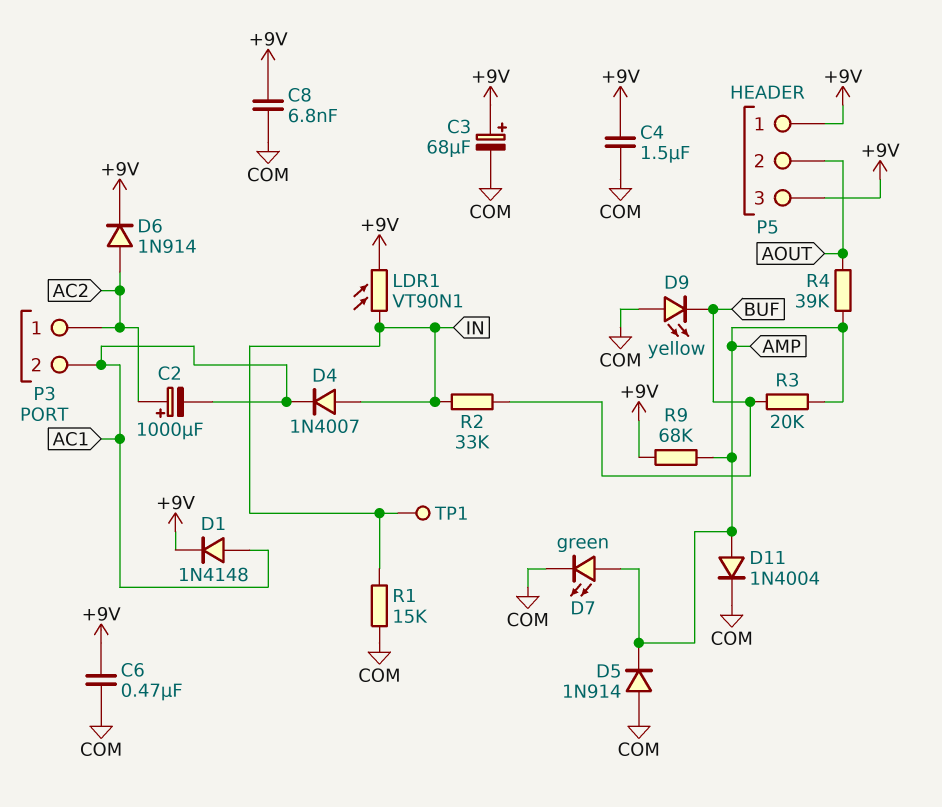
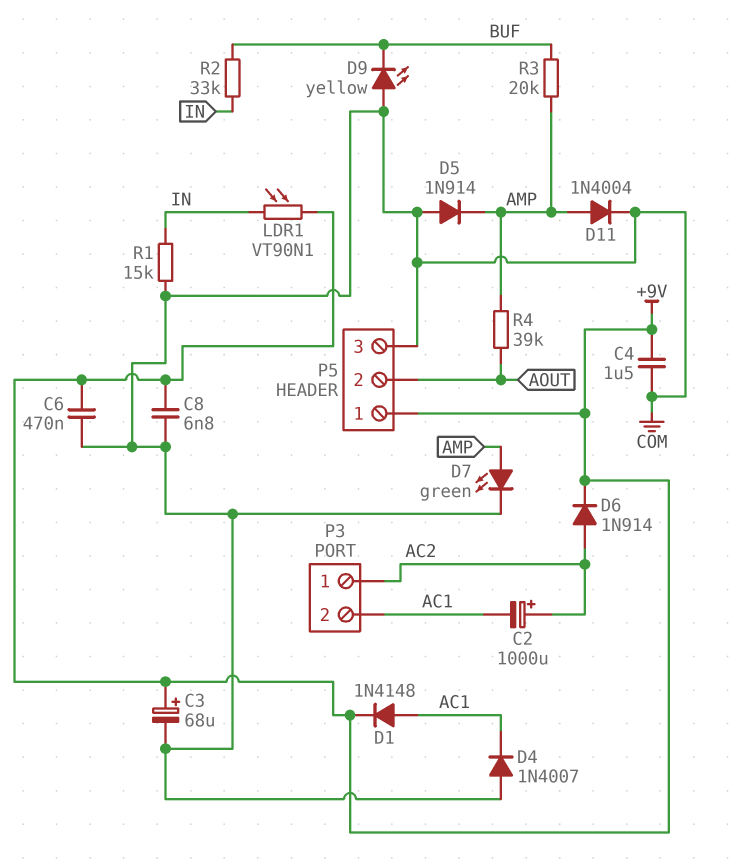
D4: diode 1N4007 (A IN, K AC1) -> diode 1N4007 (A COM, K AC1)
P5 pin 3: +9V -> COM
R9: 68k (+9V, AMP) -> none
TP1: test point (IN) -> none

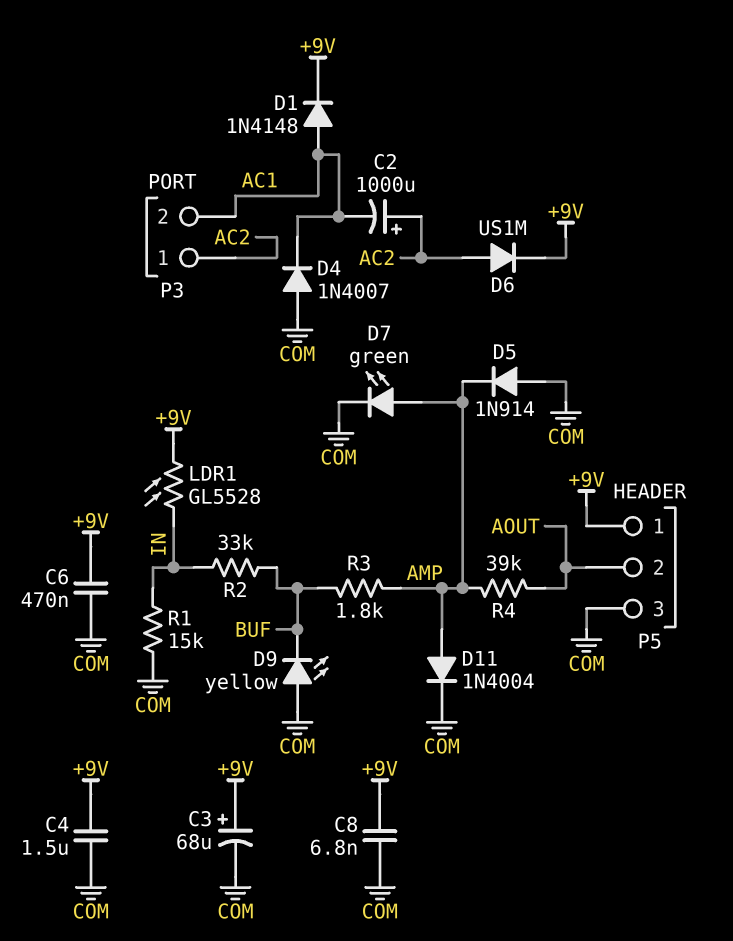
D6: diode 1N914 (A AC2, K +9V) -> diode US1M (A AC2, K +9V)
LDR1: VT90N1 (+9V, IN) -> GL5528 (+9V, IN)
R3: 20k (AMP, BUF) -> 1.8k (AMP, BUF)

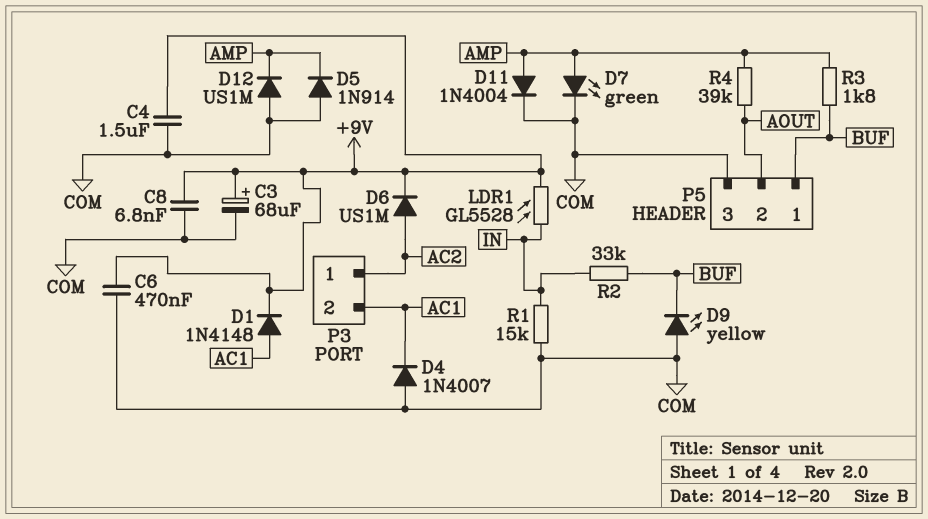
C2: 1000uF (plus AC2, minus AC1) -> none
D12: none -> diode US1M (A COM, K AMP)
P5 pin 1: +9V -> BUF

